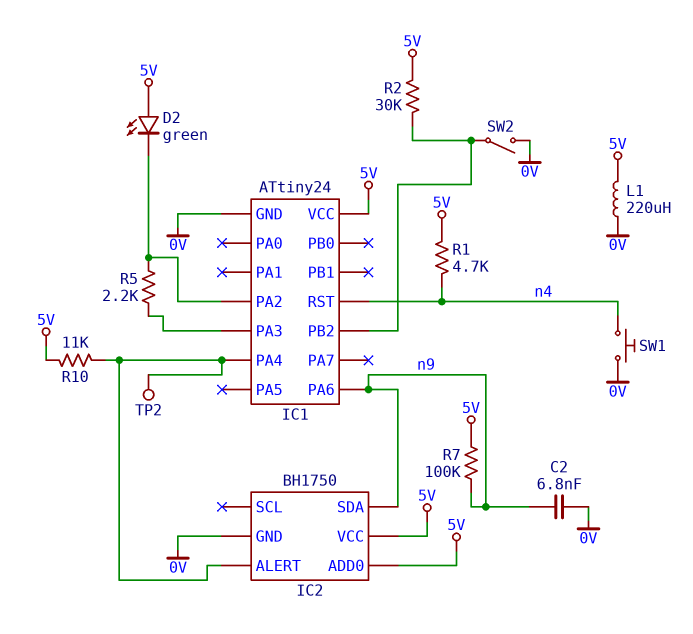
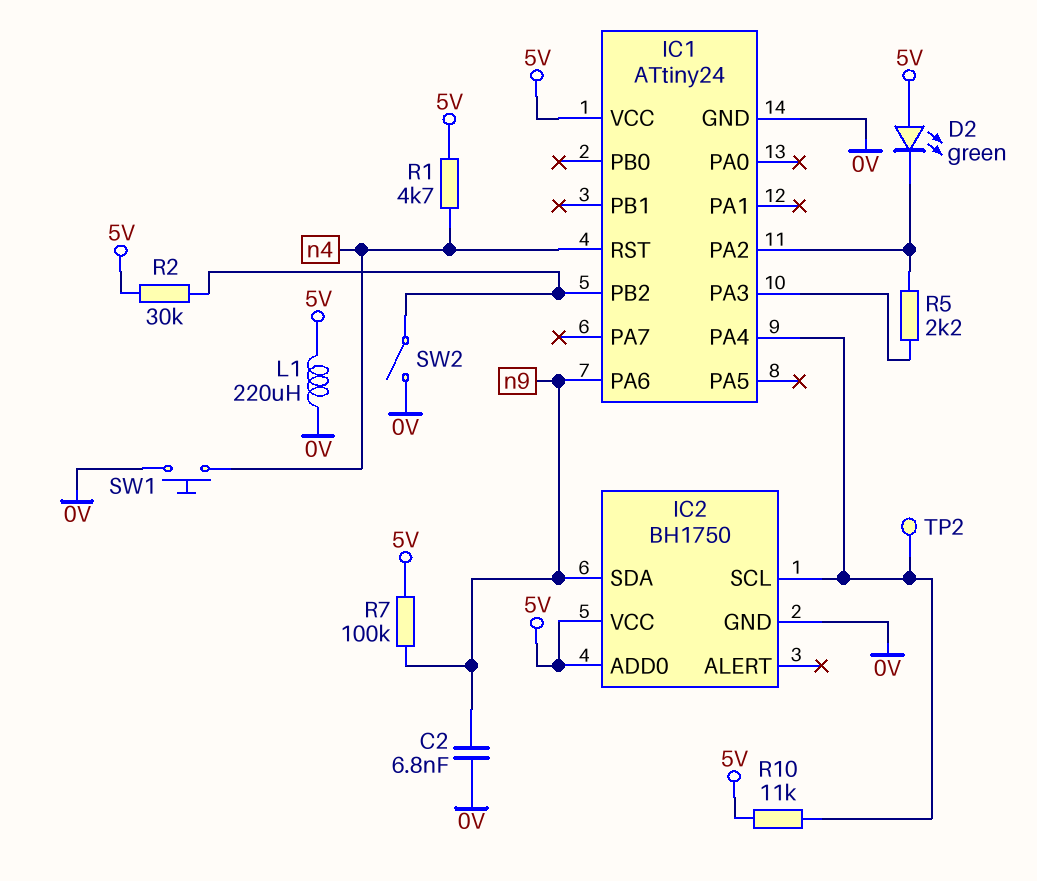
IC2 pin ALERT: IC1/PA4 -> none
IC2 pin SCL: none -> IC1/PA4

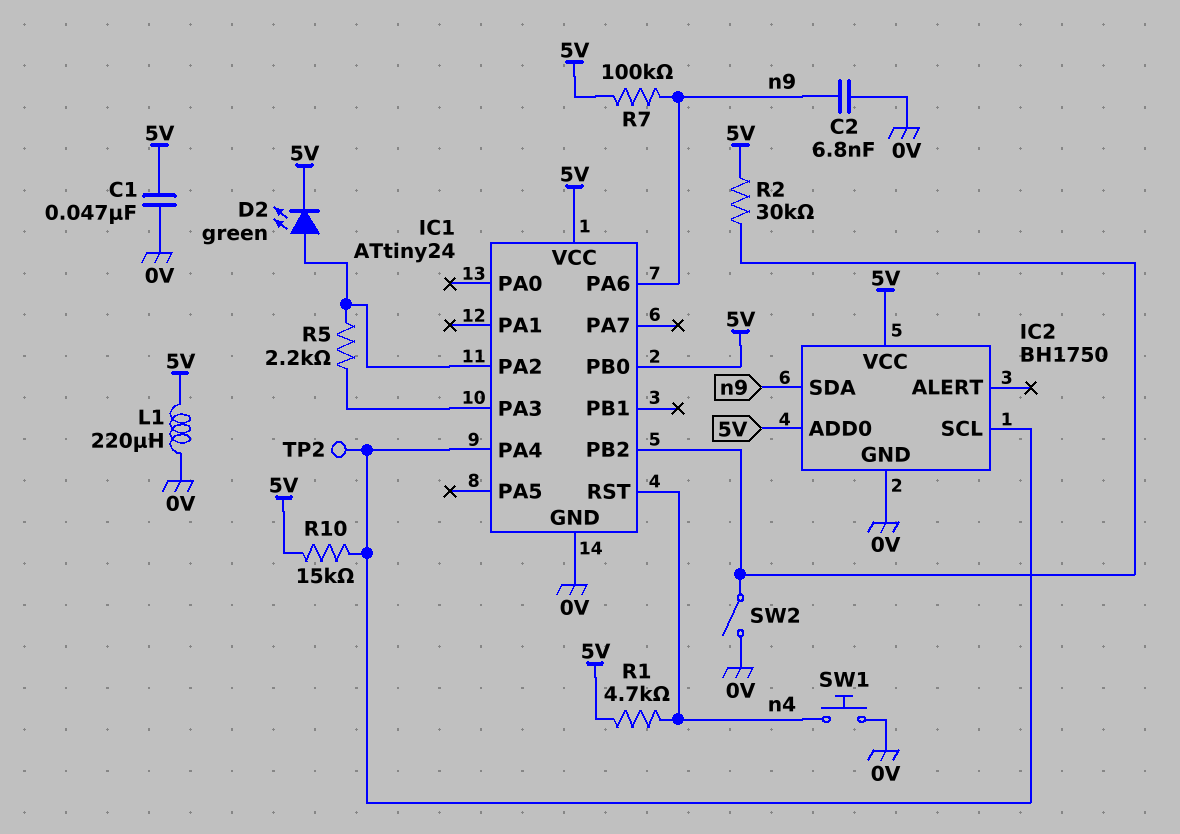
C1: none -> 47nF (0V, 5V)
D2: LED green (A 5V, K IC1/PA2) -> LED green (A IC1/PA2, K 5V)
IC1 pin PB0: none -> 5V
R10: 11k (5V, IC1/PA4) -> 15k (5V, IC1/PA4)

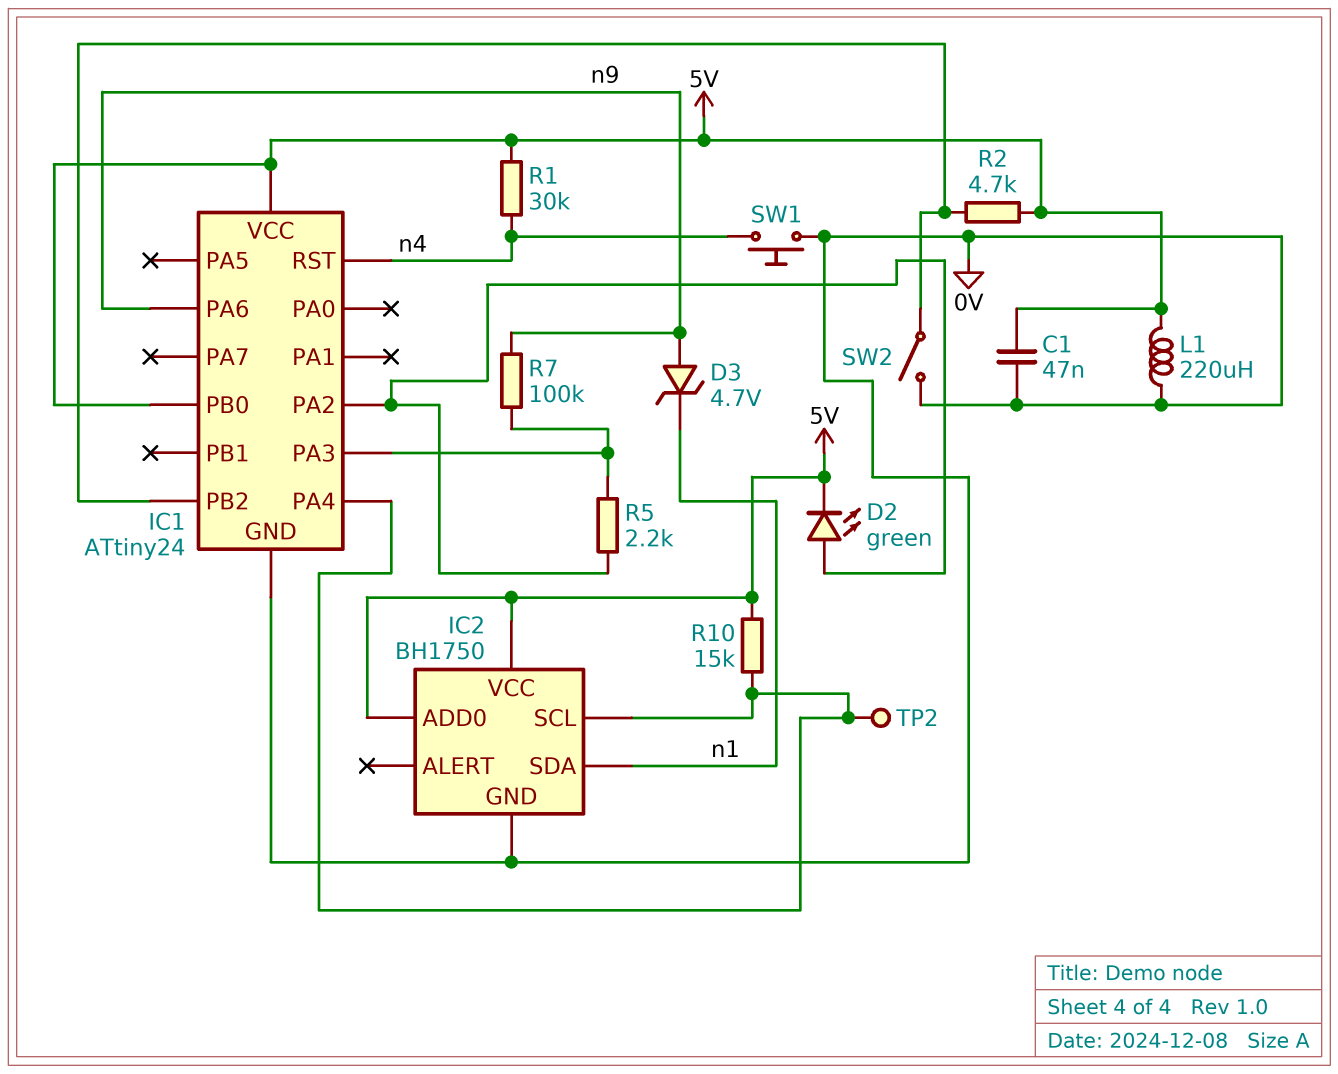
C2: 6.8nF (0V, n9) -> none
D3: none -> zener 4.7V (A n9, K n1)
IC2 pin SDA: n9 -> n1
R1: 4.7k (5V, n4) -> 30k (5V, n4)
R2: 30k (5V, IC1/PB2) -> 4.7k (5V, IC1/PB2)
R7: 100k (5V, n9) -> 100k (IC1/PA3, n9)

